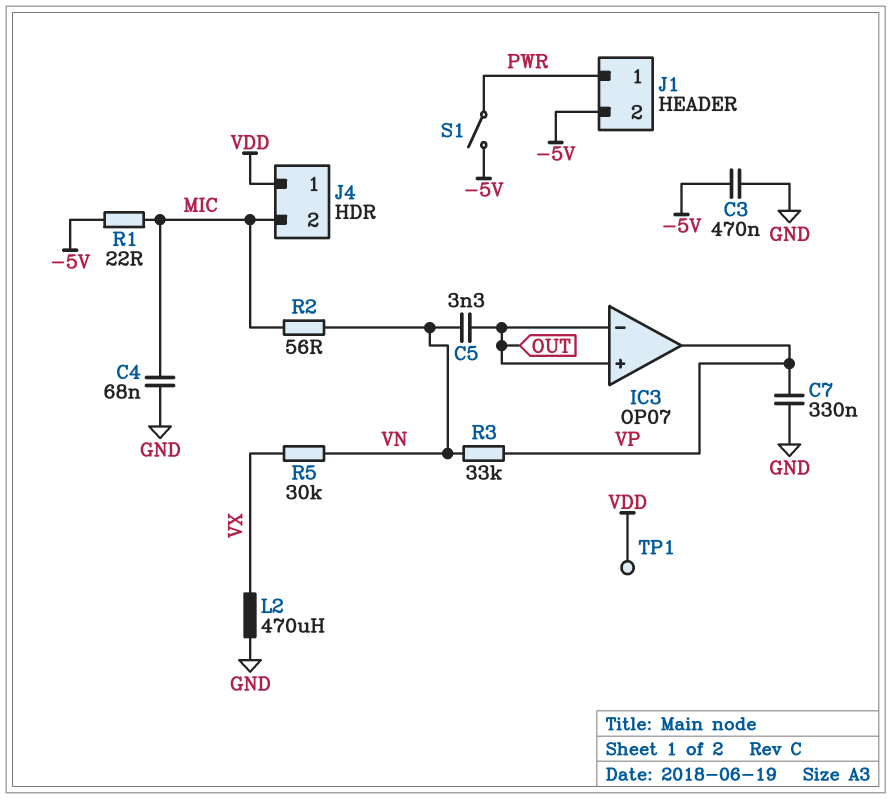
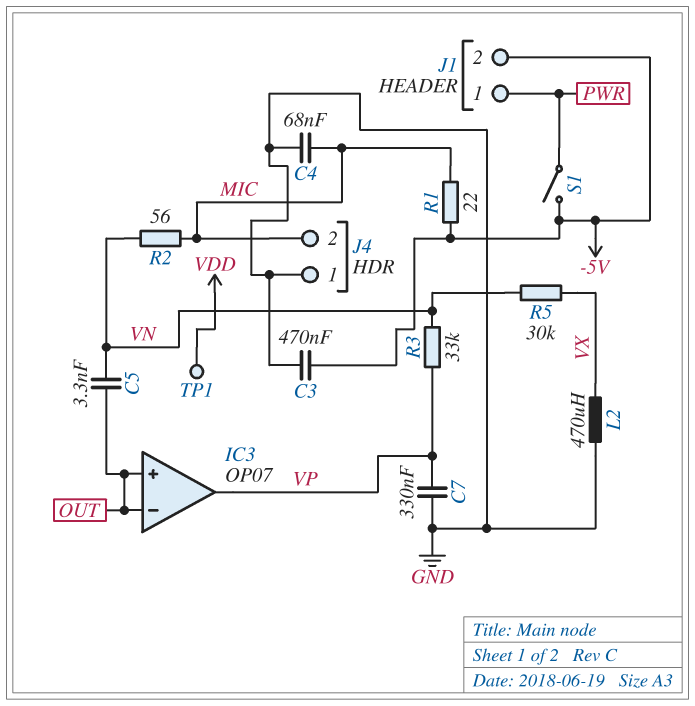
J4 pin 1: VDD -> GND

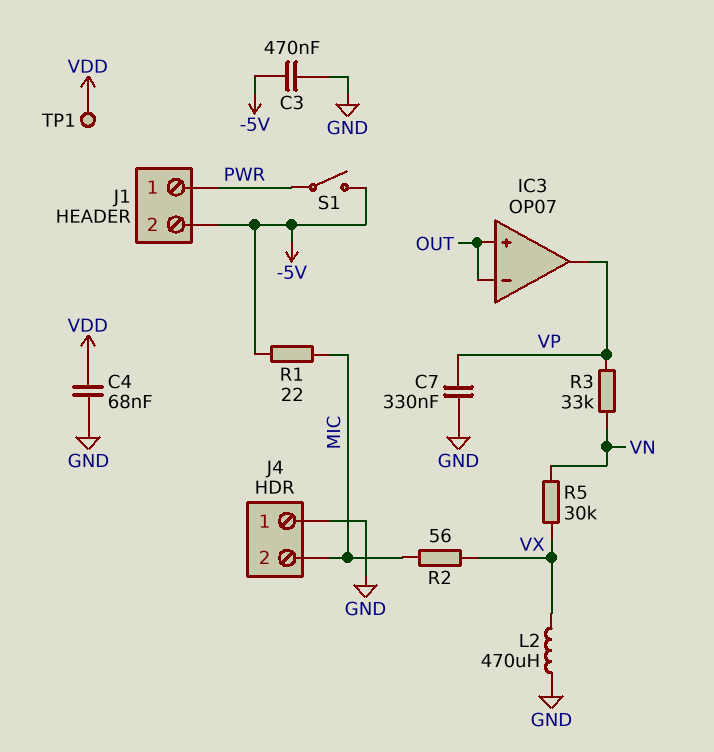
C4: 68nF (GND, MIC) -> 68nF (GND, VDD)
C5: 3.3nF (OUT, VN) -> none
R2: 56 (MIC, VN) -> 56 (MIC, VX)

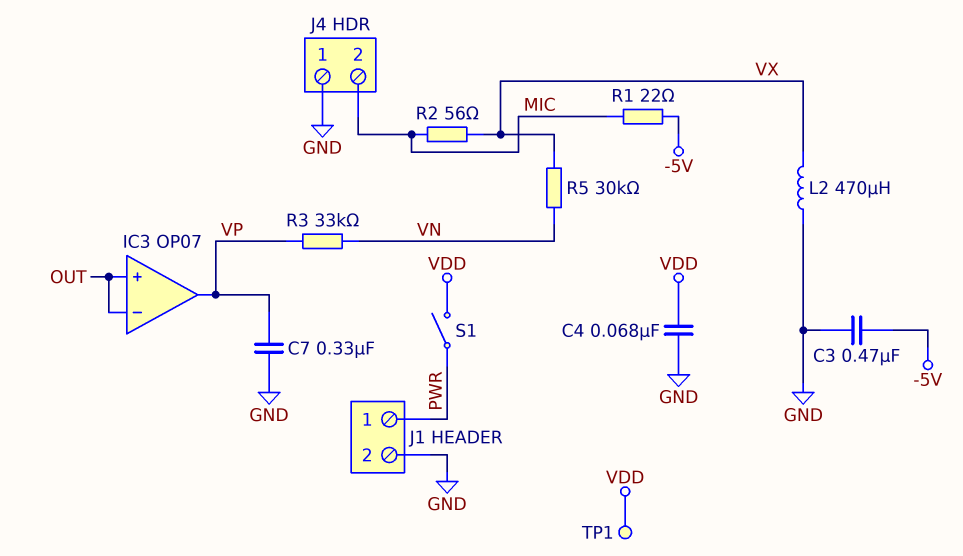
J1 pin 2: -5V -> GND
S1: switch (-5V, PWR) -> switch (PWR, VDD)

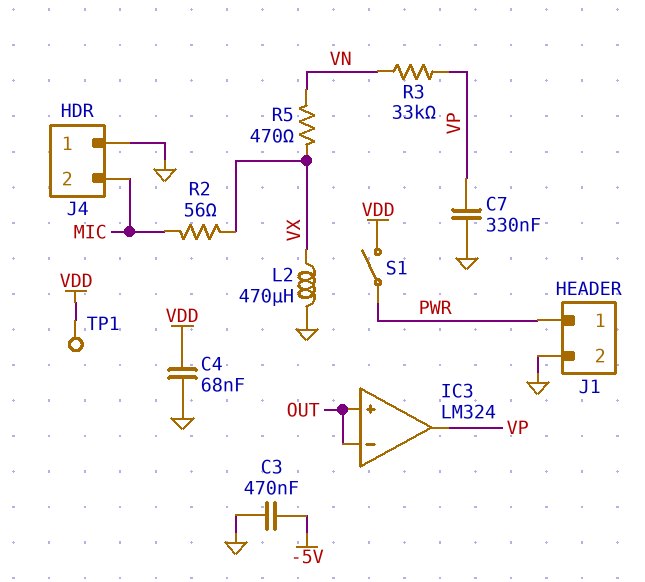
IC3: OP07 -> LM324
R1: 22 (-5V, MIC) -> none
R5: 30k (VN, VX) -> 470 (VN, VX)

